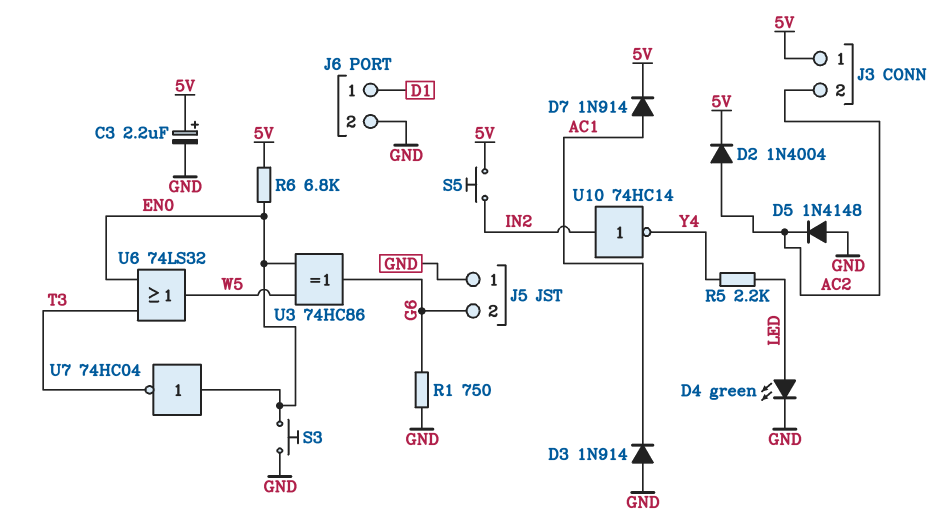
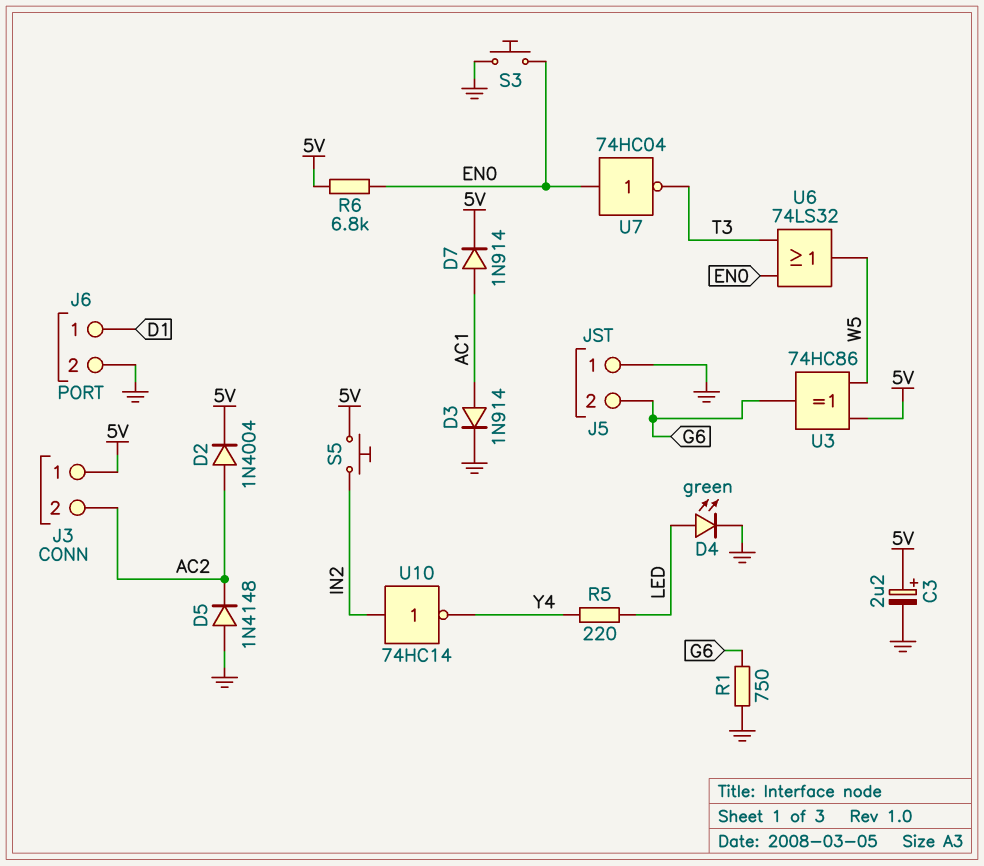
D3: diode 1N914 (A GND, K AC1) -> diode 1N914 (A AC1, K GND)
R5: 2.2k (LED, Y4) -> 220 (LED, Y4)
U3: XOR 74HC86 (in EN0, in W5, out G6) -> XOR 74HC86 (in 5V, in W5, out G6)

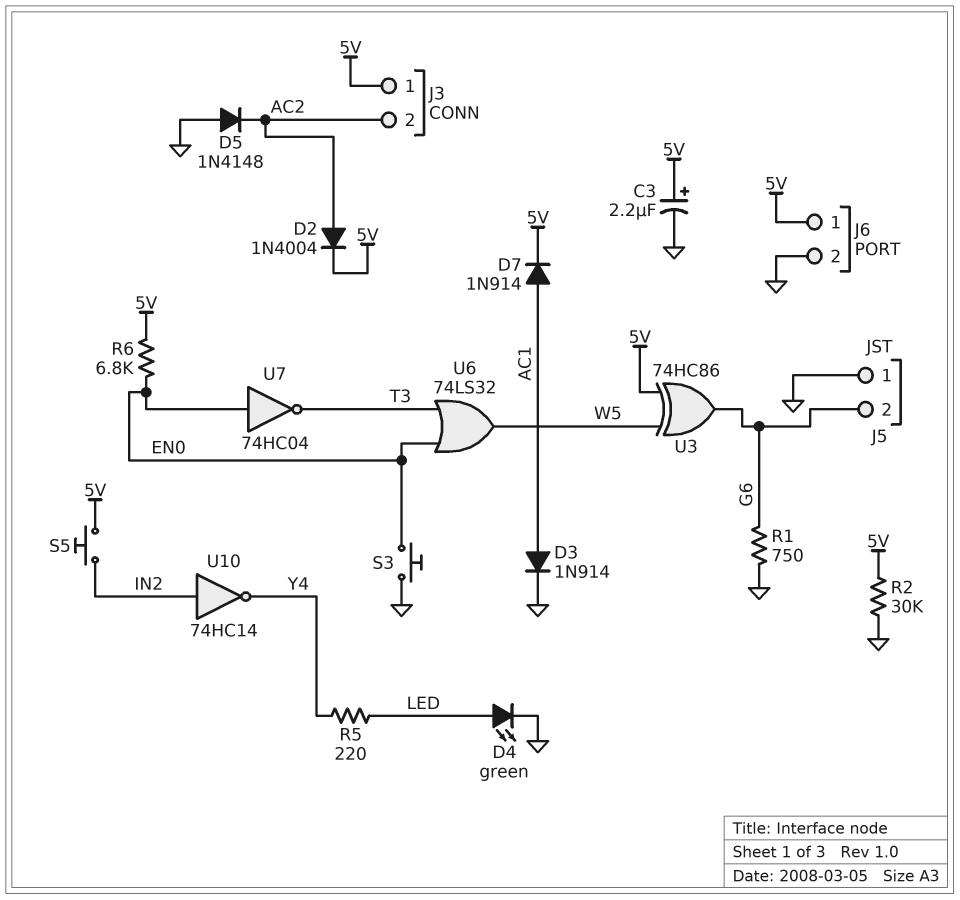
J6 pin 1: D1 -> 5V
R2: none -> 30k (5V, GND)

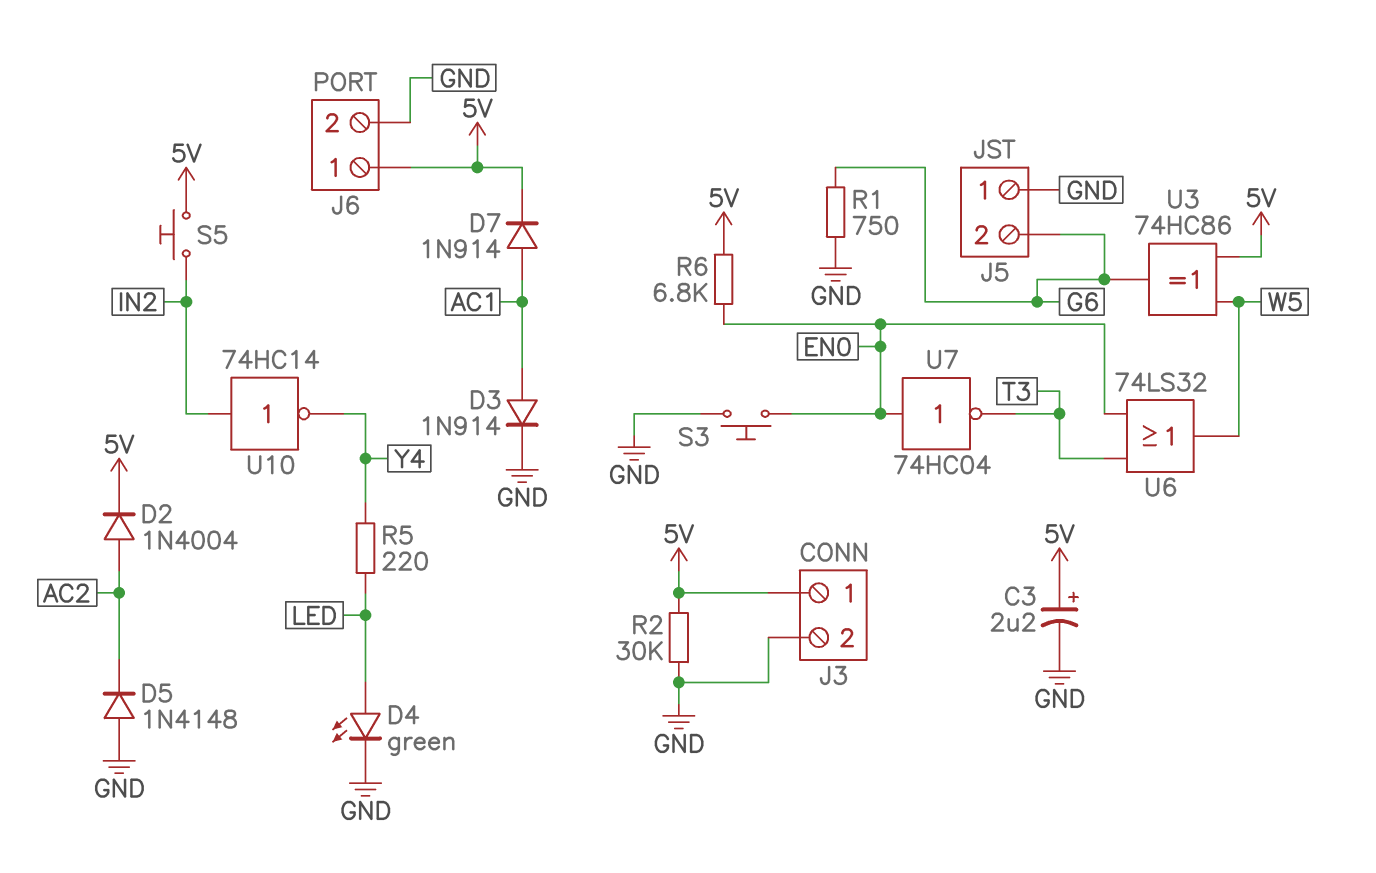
J3 pin 2: AC2 -> GND

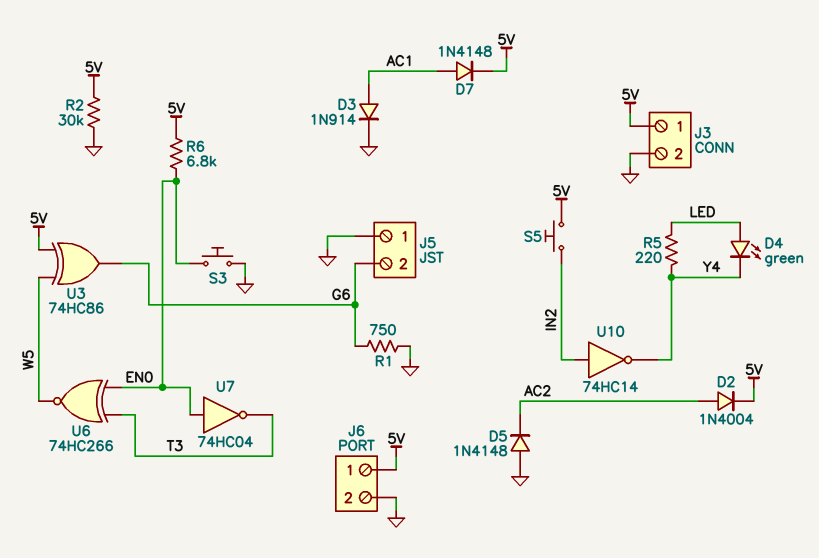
C3: 2.2uF (plus 5V, minus GND) -> none
D4: LED green (A LED, K GND) -> LED green (A LED, K Y4)
D7: diode 1N914 (A AC1, K 5V) -> diode 1N4148 (A AC1, K 5V)
U6: OR 74LS32 (in EN0, in T3, out W5) -> XNOR 74HC266 (in EN0, in T3, out W5)

